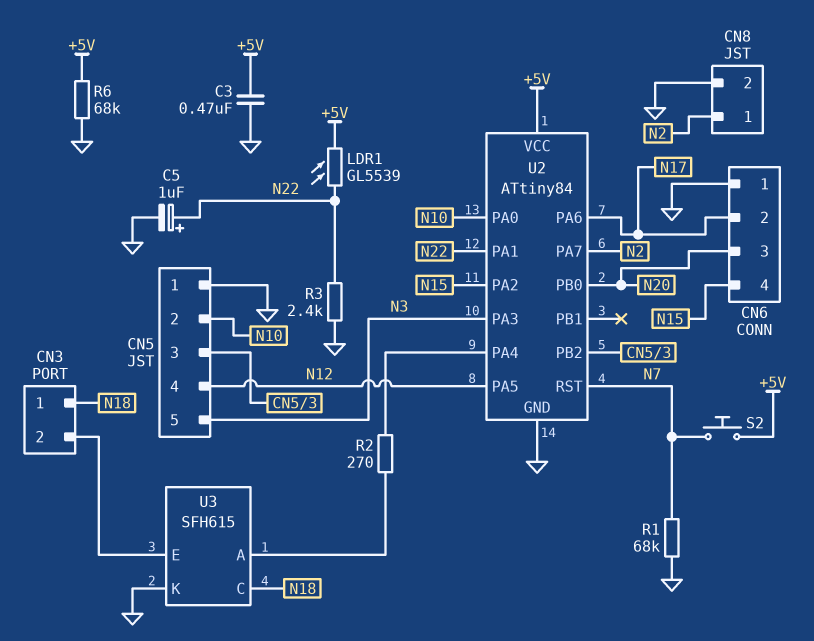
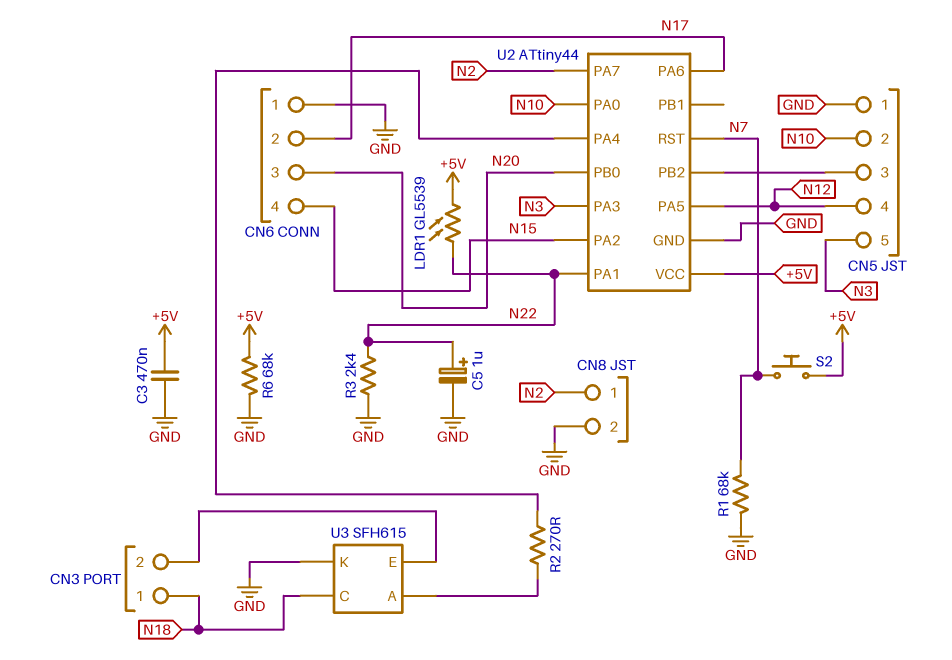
U2: ATtiny84 -> ATtiny44

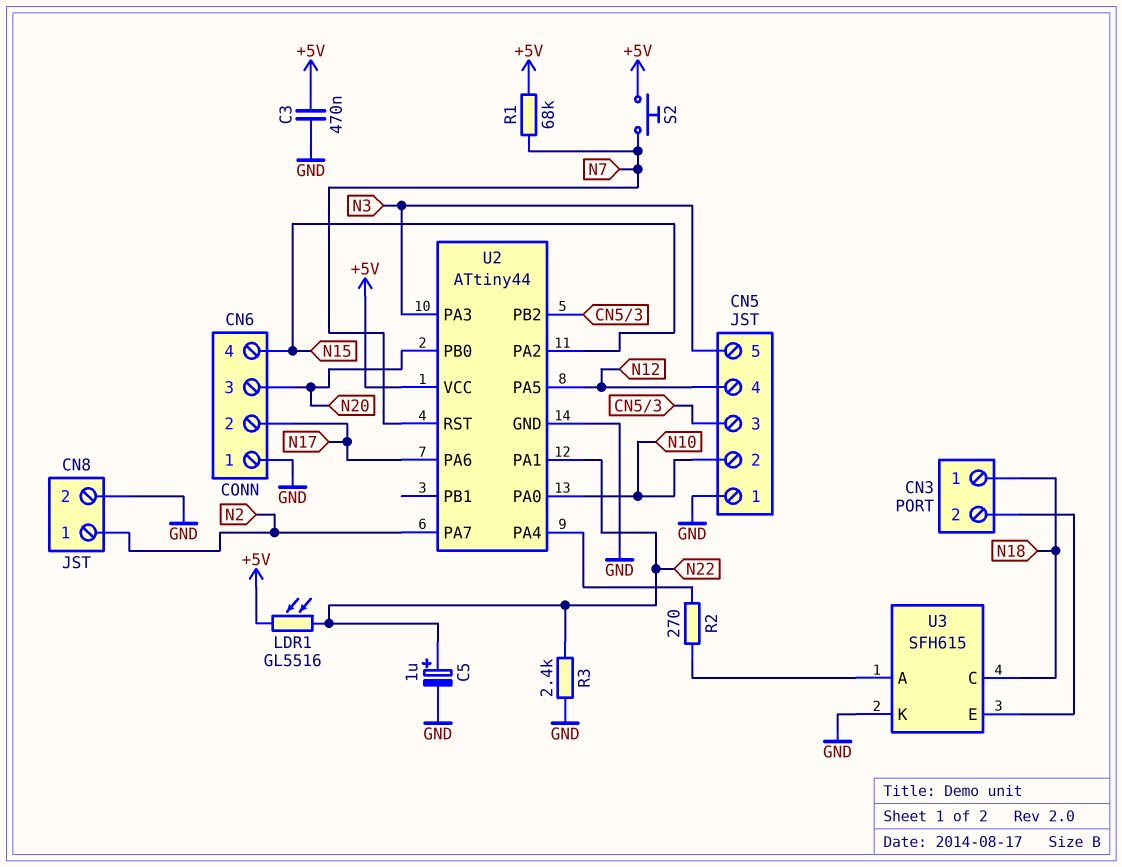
LDR1: GL5539 (+5V, N22) -> GL5516 (+5V, N22)
R1: 68k (GND, N7) -> 68k (+5V, N7)
R6: 68k (+5V, GND) -> none

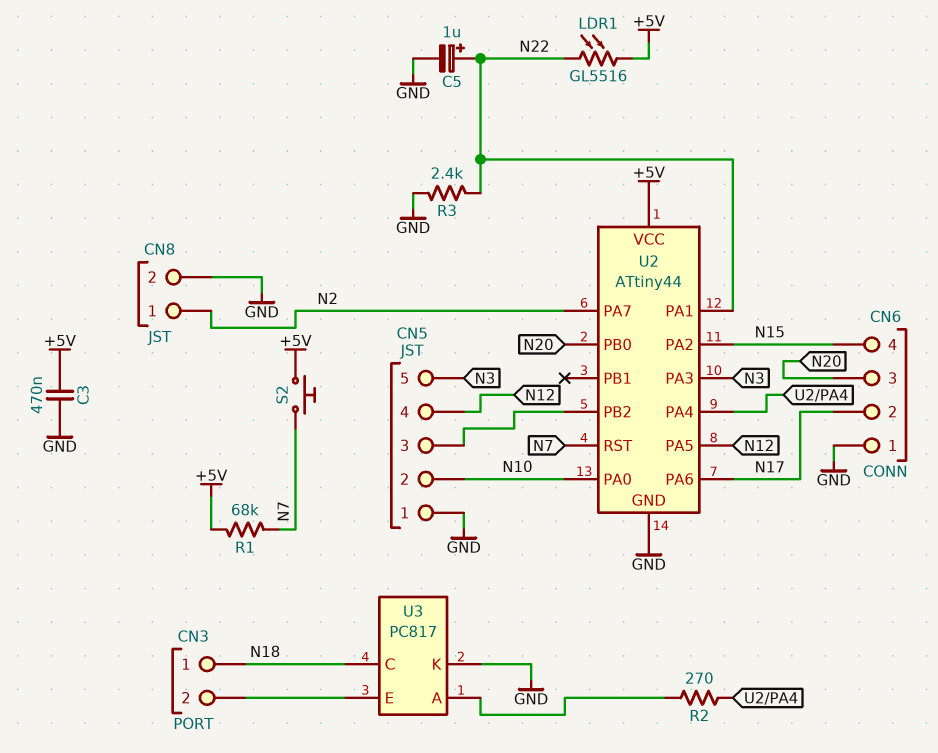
U3: SFH615 -> PC817

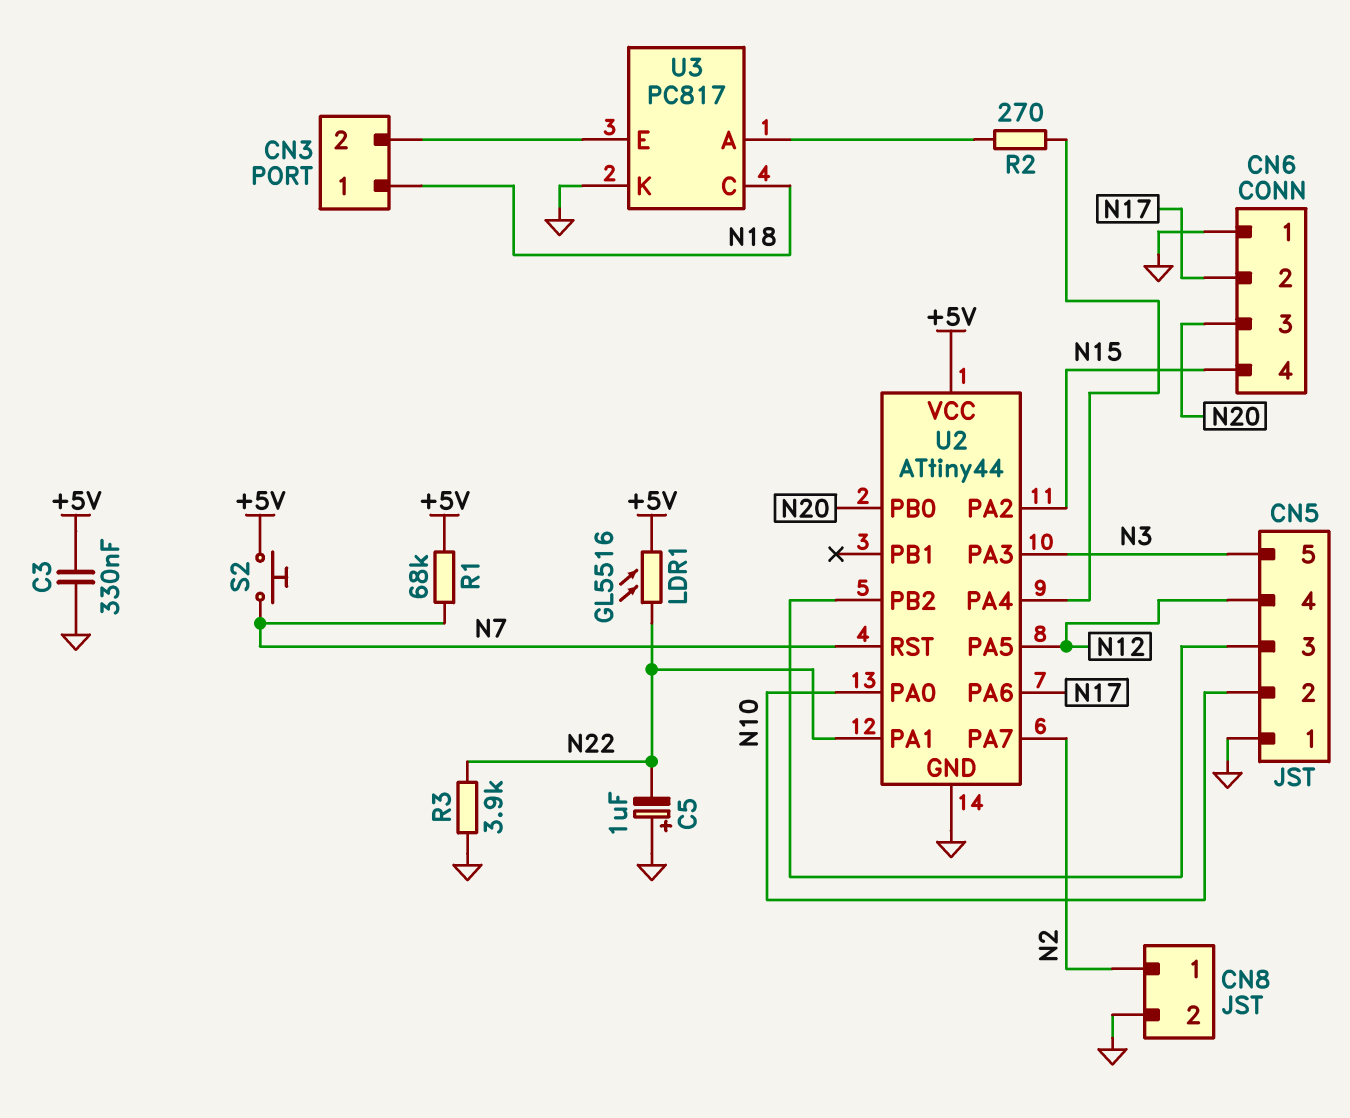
C3: 470nF (+5V, GND) -> 330nF (+5V, GND)
C5: 1uF (plus N22, minus GND) -> 1uF (plus GND, minus N22)
R3: 2.4k (GND, N22) -> 3.9k (GND, N22)

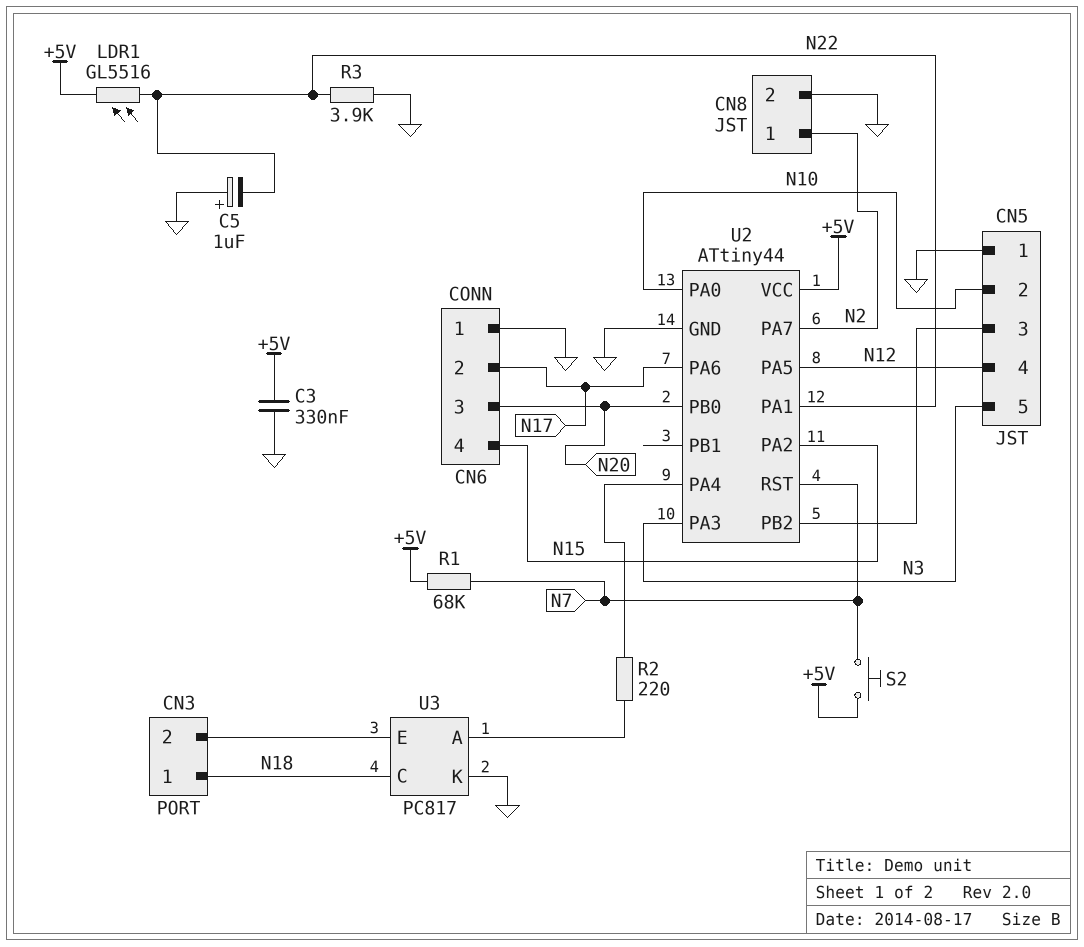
R2: 270 (U2/PA4, U3/A) -> 220 (U2/PA4, U3/A)

